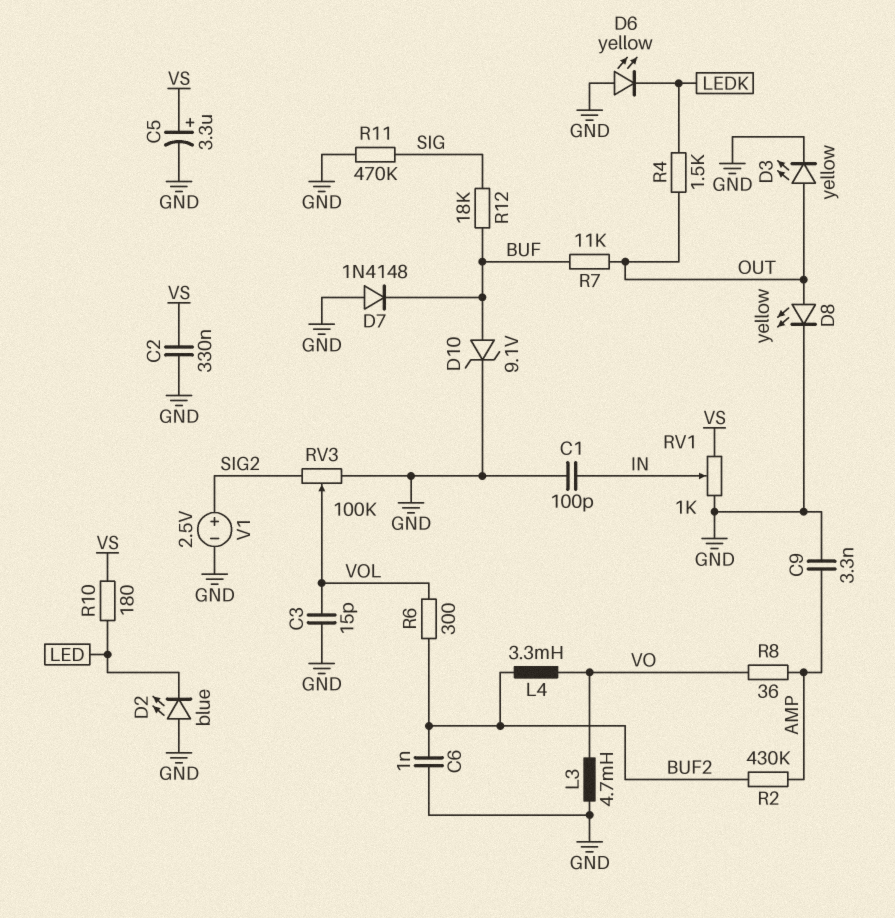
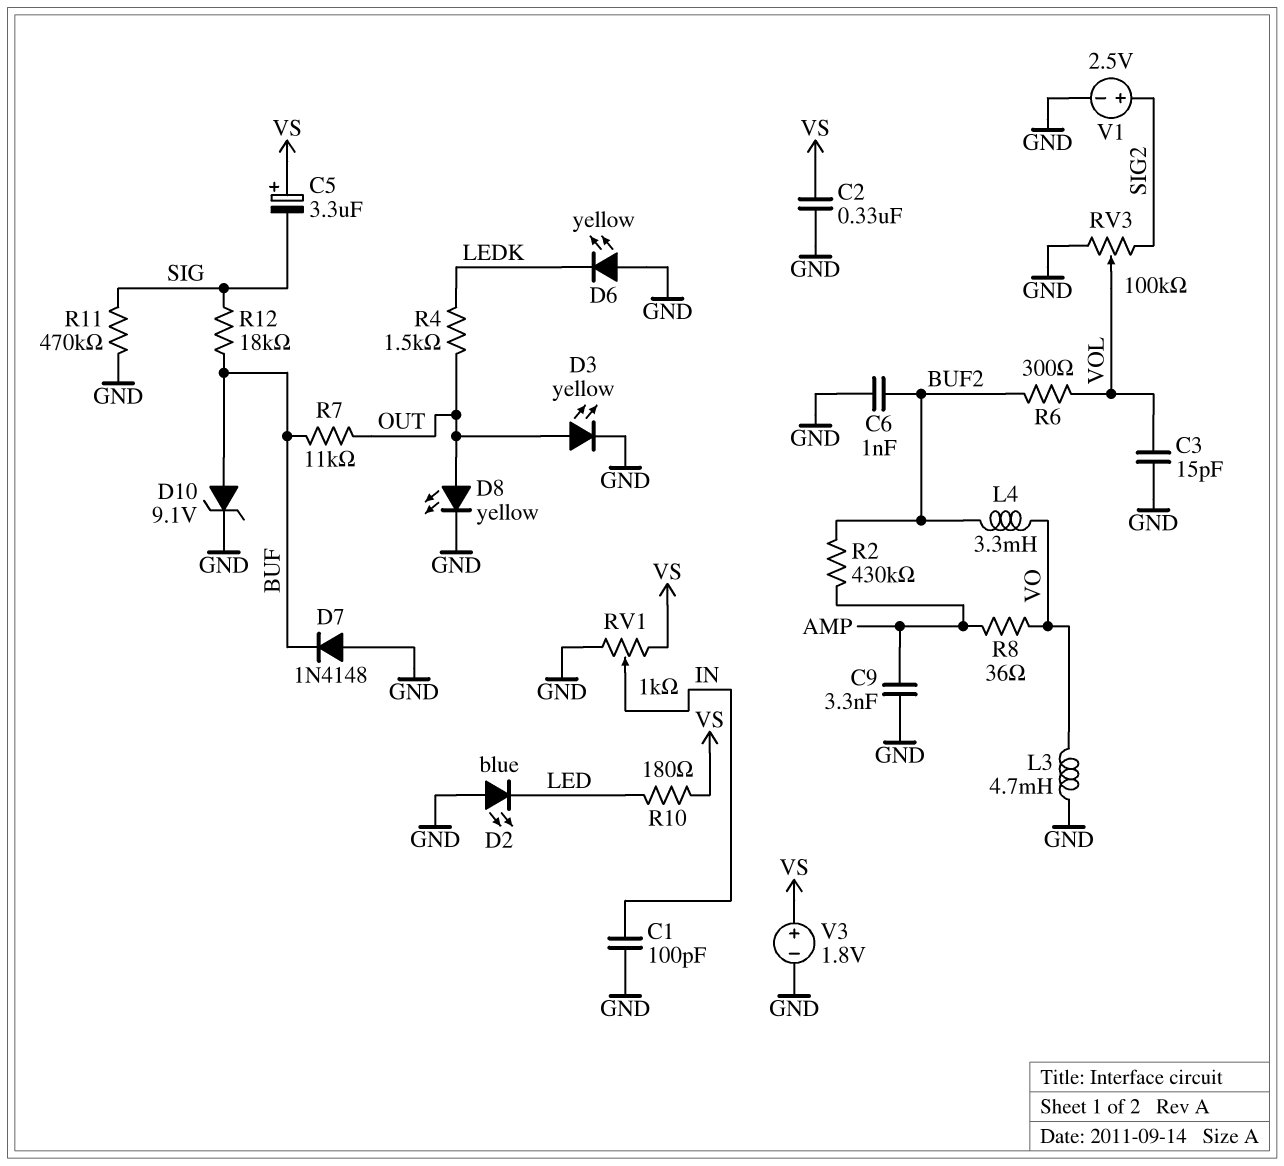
C5: 3.3uF (plus VS, minus GND) -> 3.3uF (plus VS, minus SIG)
V3: none -> 1.8V (plus VS, minus GND)

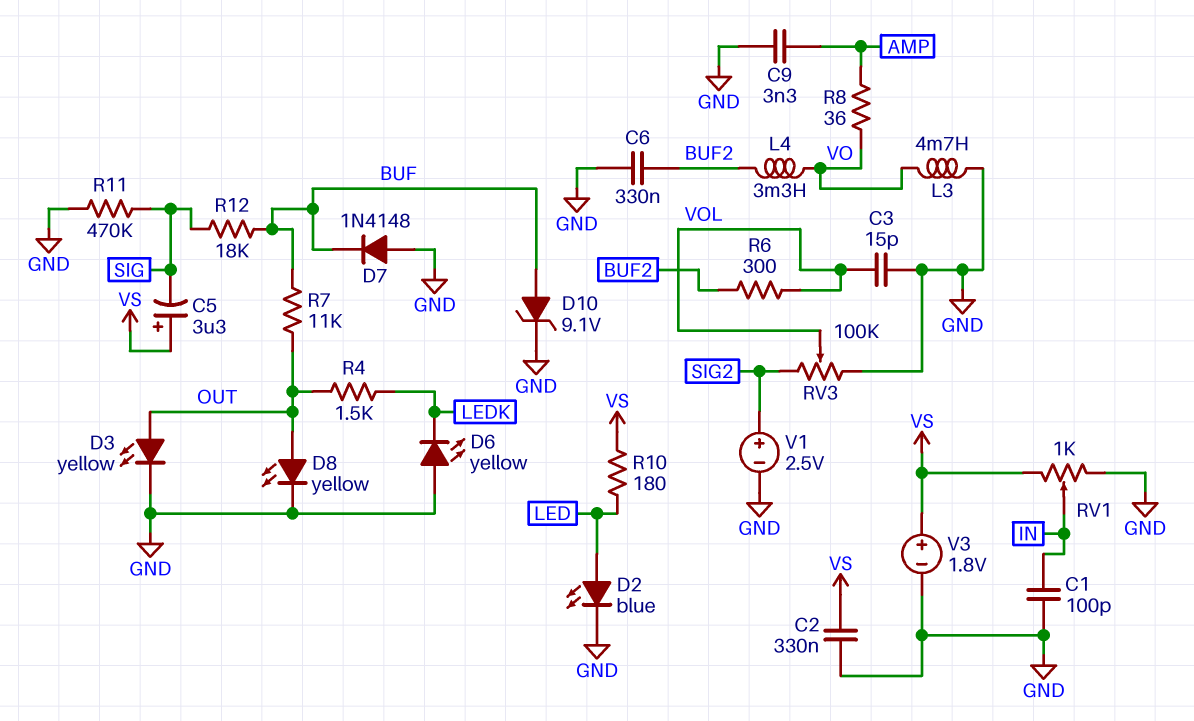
C6: 1nF (BUF2, GND) -> 330nF (BUF2, GND)
D2: LED blue (A GND, K LED) -> LED blue (A LED, K GND)
R2: 430k (AMP, BUF2) -> none

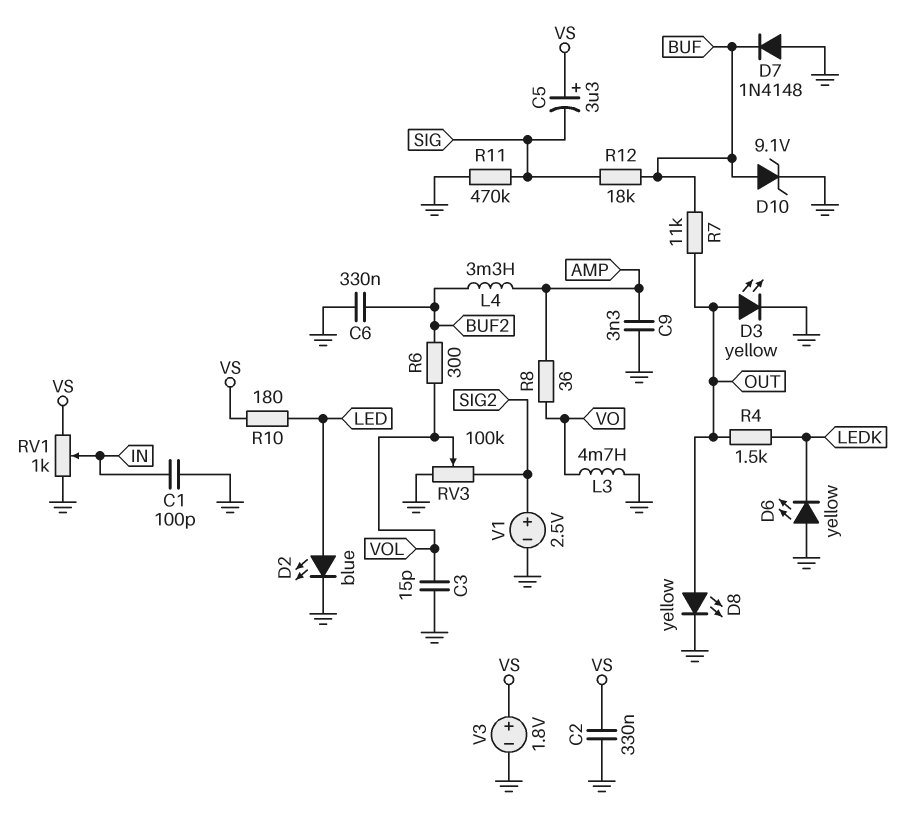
L4: 3.3mH (BUF2, VO) -> 3.3mH (AMP, BUF2)

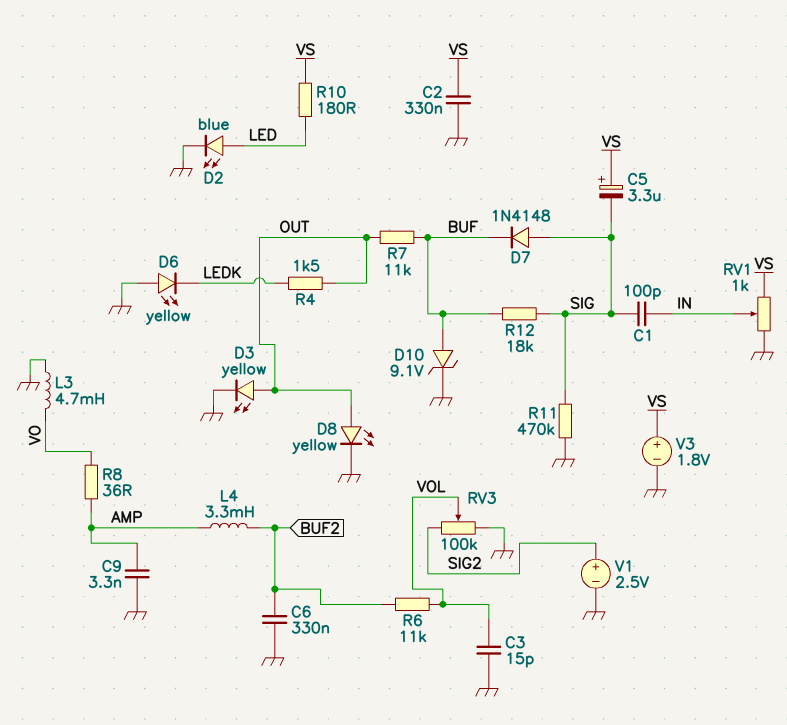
C1: 100pF (GND, IN) -> 100pF (IN, SIG)
D7: diode 1N4148 (A GND, K BUF) -> diode 1N4148 (A SIG, K BUF)
R6: 300 (BUF2, VOL) -> 11k (BUF2, VOL)

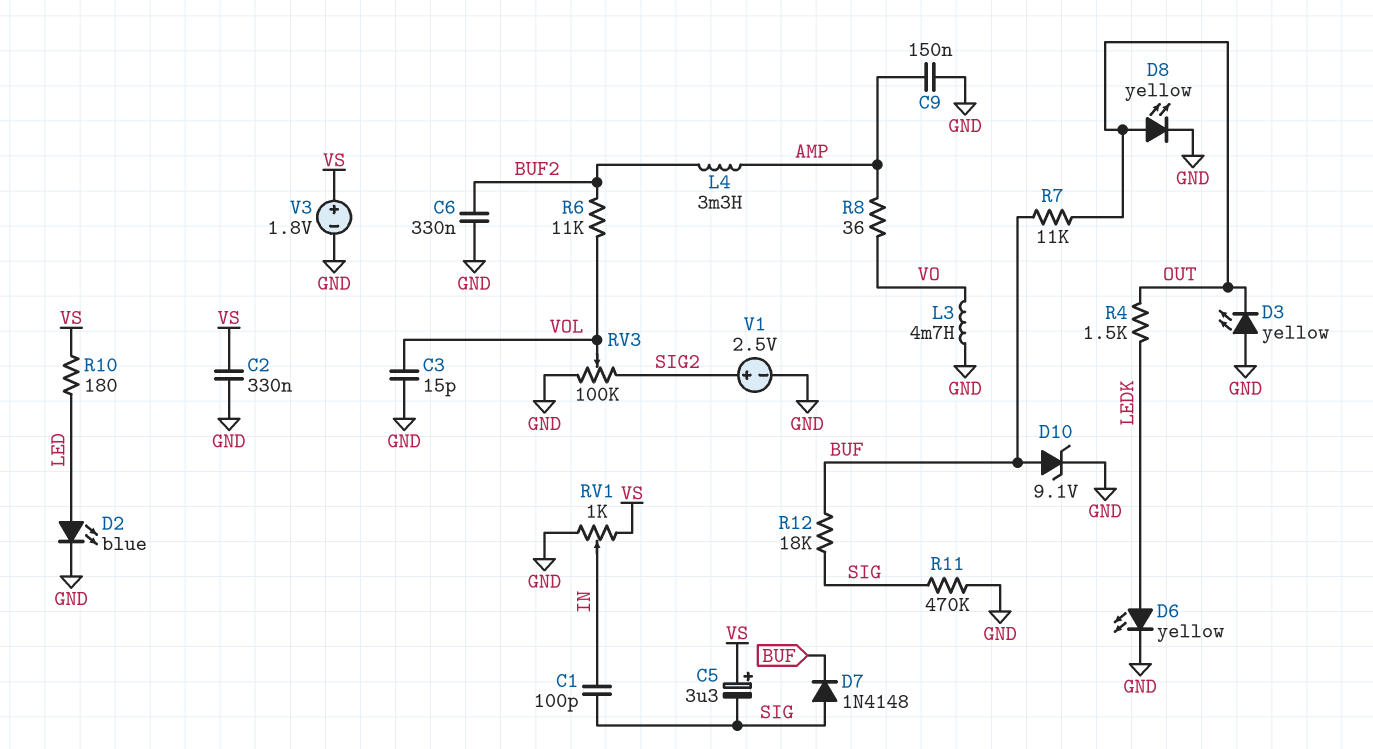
C9: 3.3nF (AMP, GND) -> 150nF (AMP, GND)
D3: LED yellow (A OUT, K GND) -> LED yellow (A GND, K OUT)
D6: LED yellow (A GND, K LEDK) -> LED yellow (A LEDK, K GND)

